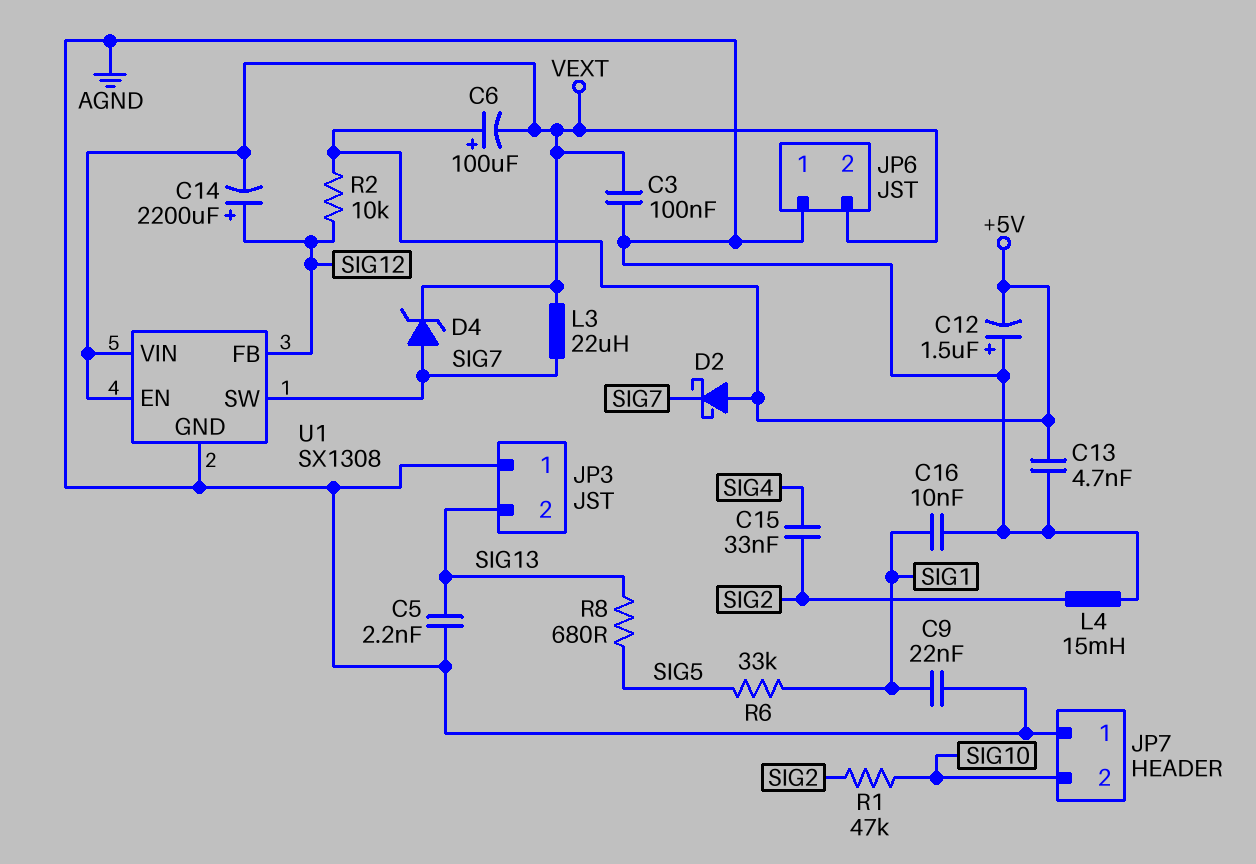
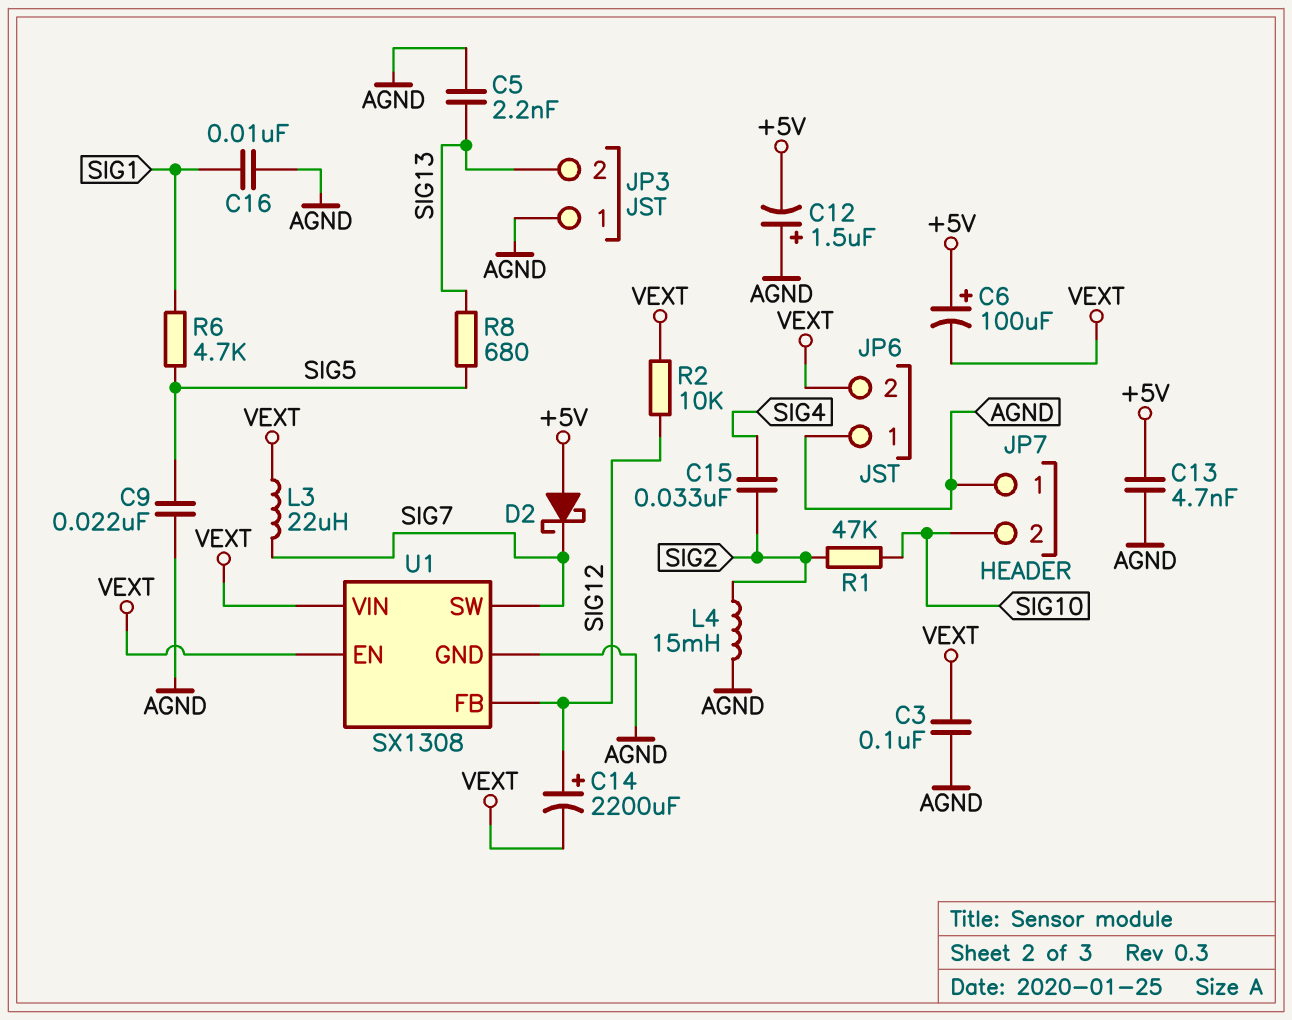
C9: 22nF (AGND, SIG1) -> 22nF (AGND, SIG5)
D4: zener (A SIG7, K VEXT) -> none
R2: 10k (+5V, SIG12) -> 10k (SIG12, VEXT)
R6: 33k (SIG1, SIG5) -> 4.7k (SIG1, SIG5)

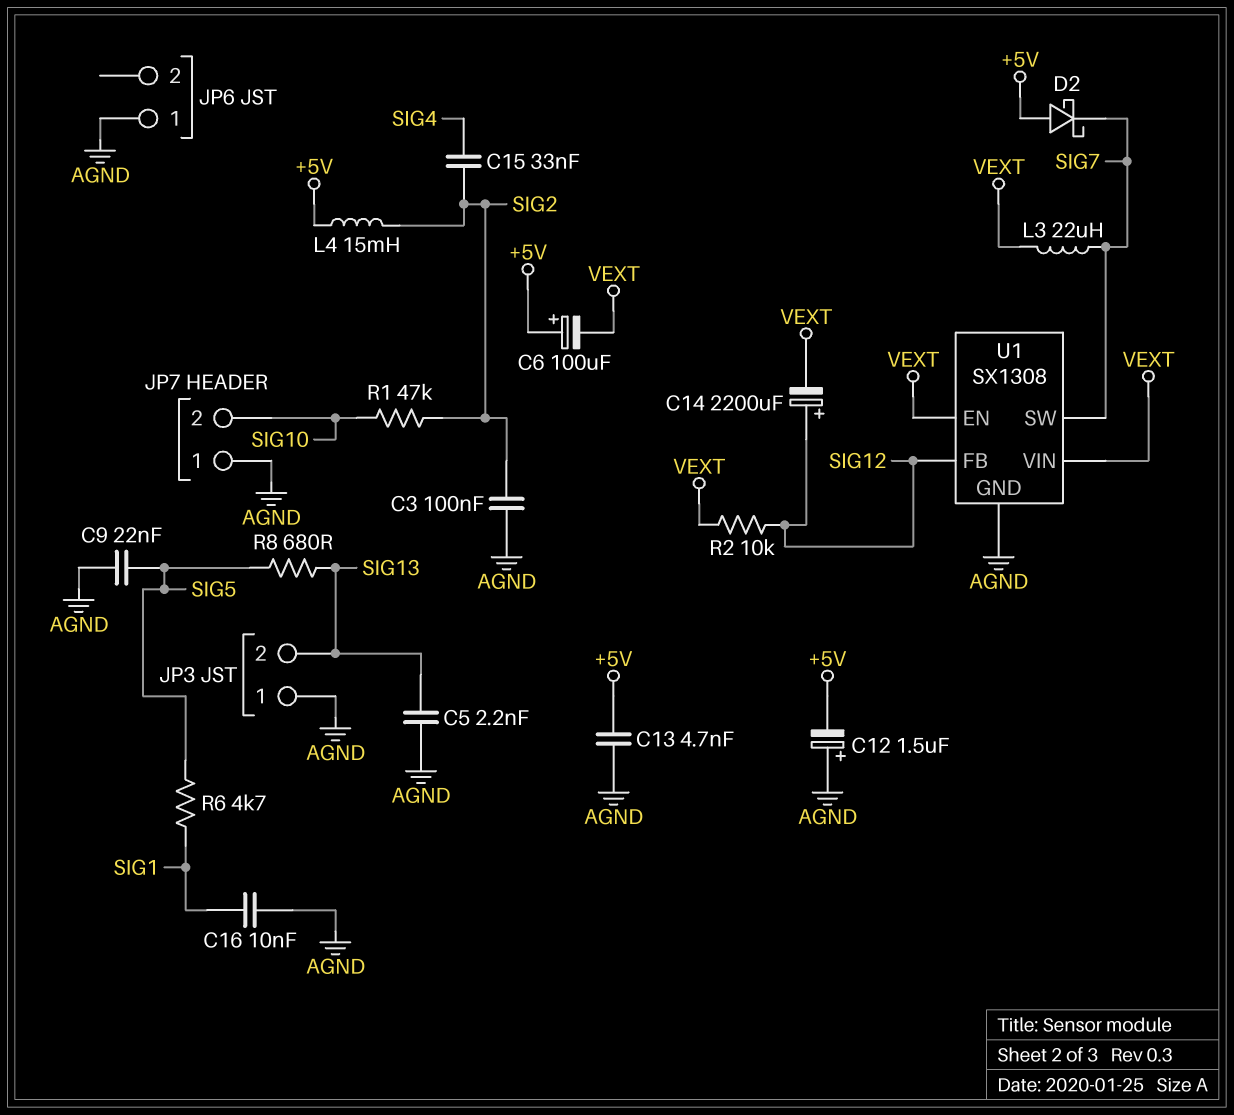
C3: 100nF (AGND, VEXT) -> 100nF (AGND, SIG2)
JP6 pin 2: VEXT -> none
L4: 15mH (AGND, SIG2) -> 15mH (+5V, SIG2)

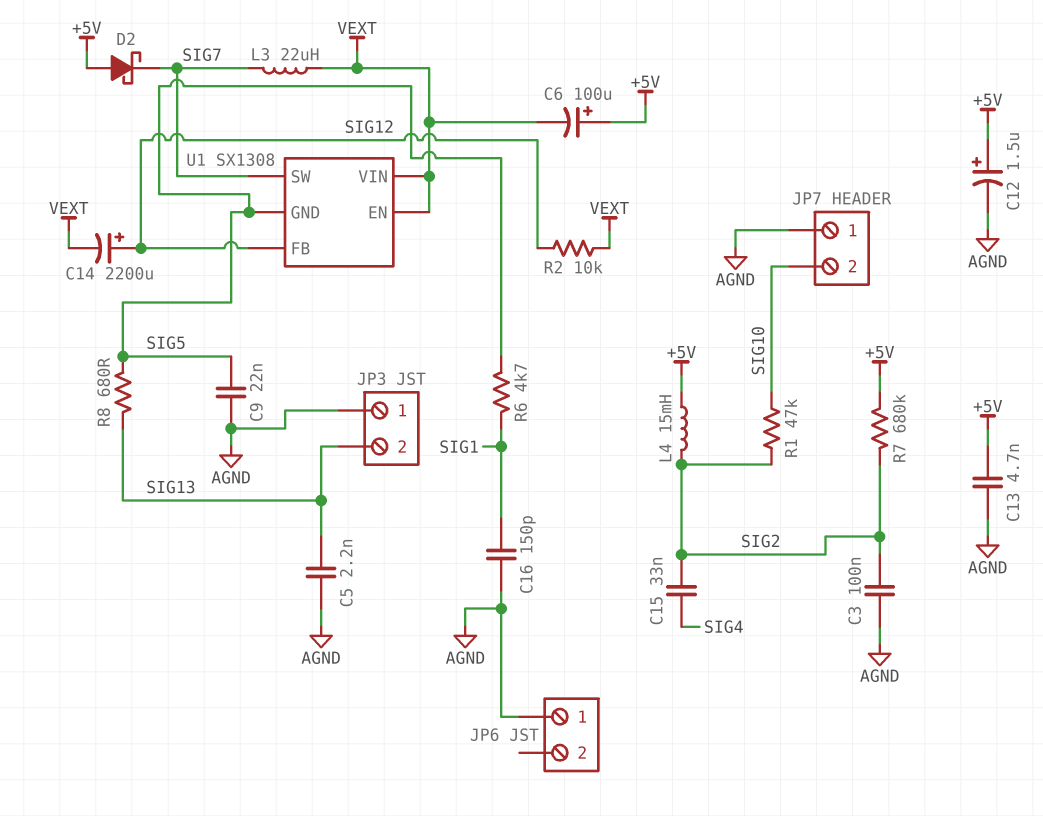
C12: 1.5uF (plus AGND, minus +5V) -> 1.5uF (plus +5V, minus AGND)
C16: 10nF (AGND, SIG1) -> 150pF (AGND, SIG1)
R7: none -> 680k (+5V, SIG2)
U1 pin GND: AGND -> SIG5

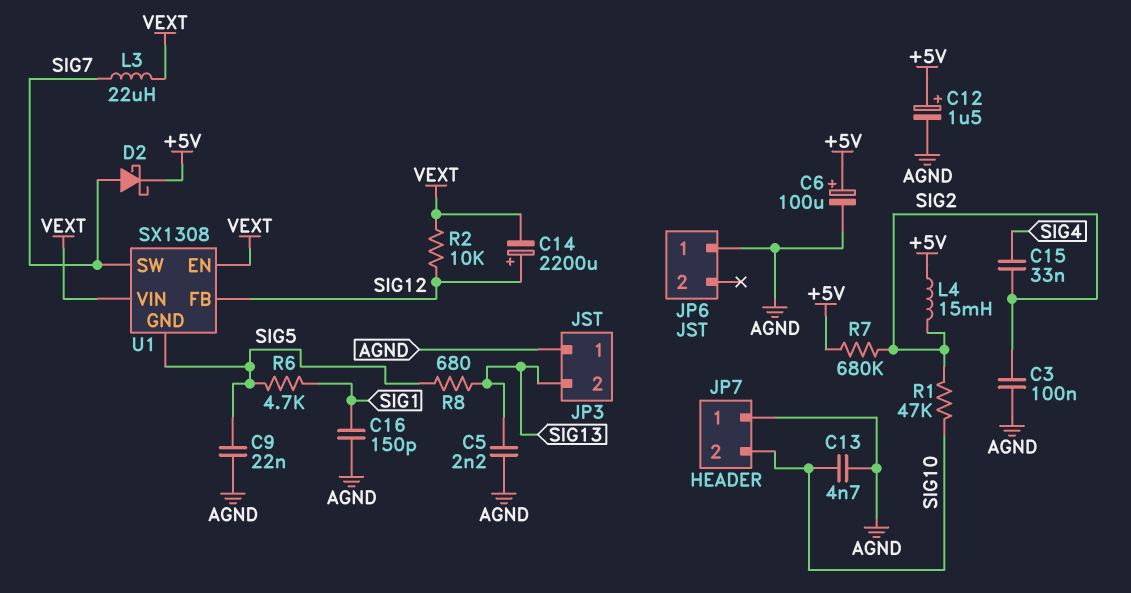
C6: 100uF (plus +5V, minus VEXT) -> 100uF (plus +5V, minus AGND)
C13: 4.7nF (+5V, AGND) -> 4.7nF (AGND, SIG10)
D2: schottky (A +5V, K SIG7) -> schottky (A SIG7, K +5V)

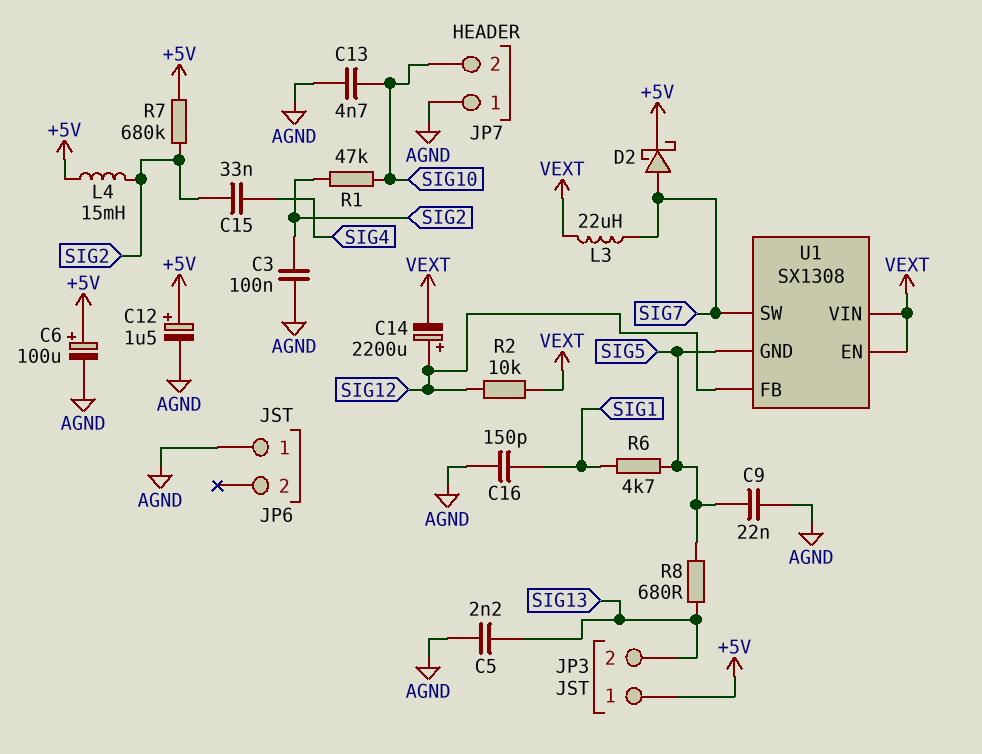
JP3 pin 1: AGND -> +5V

